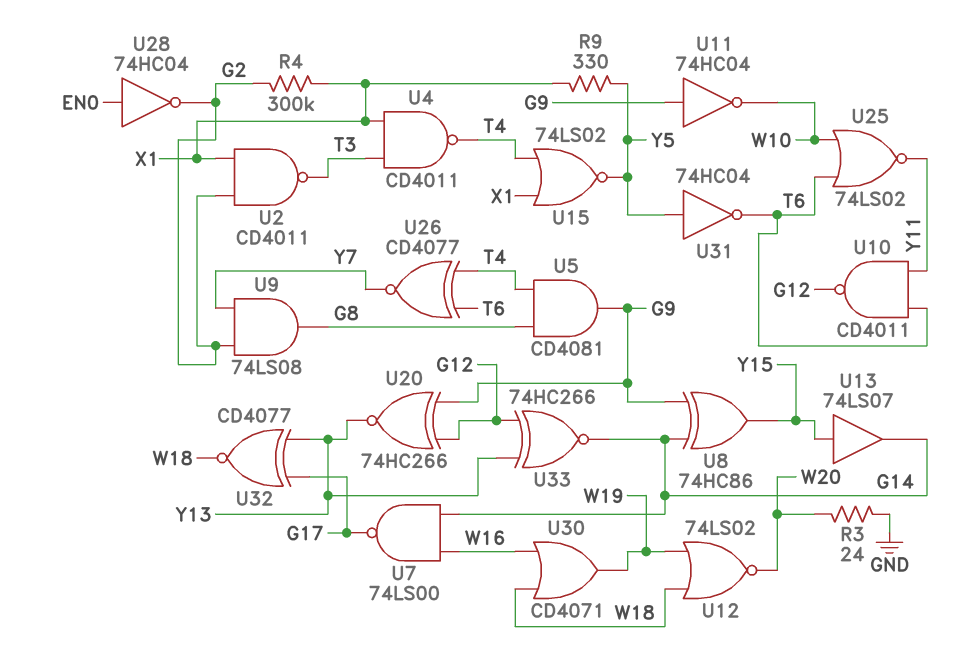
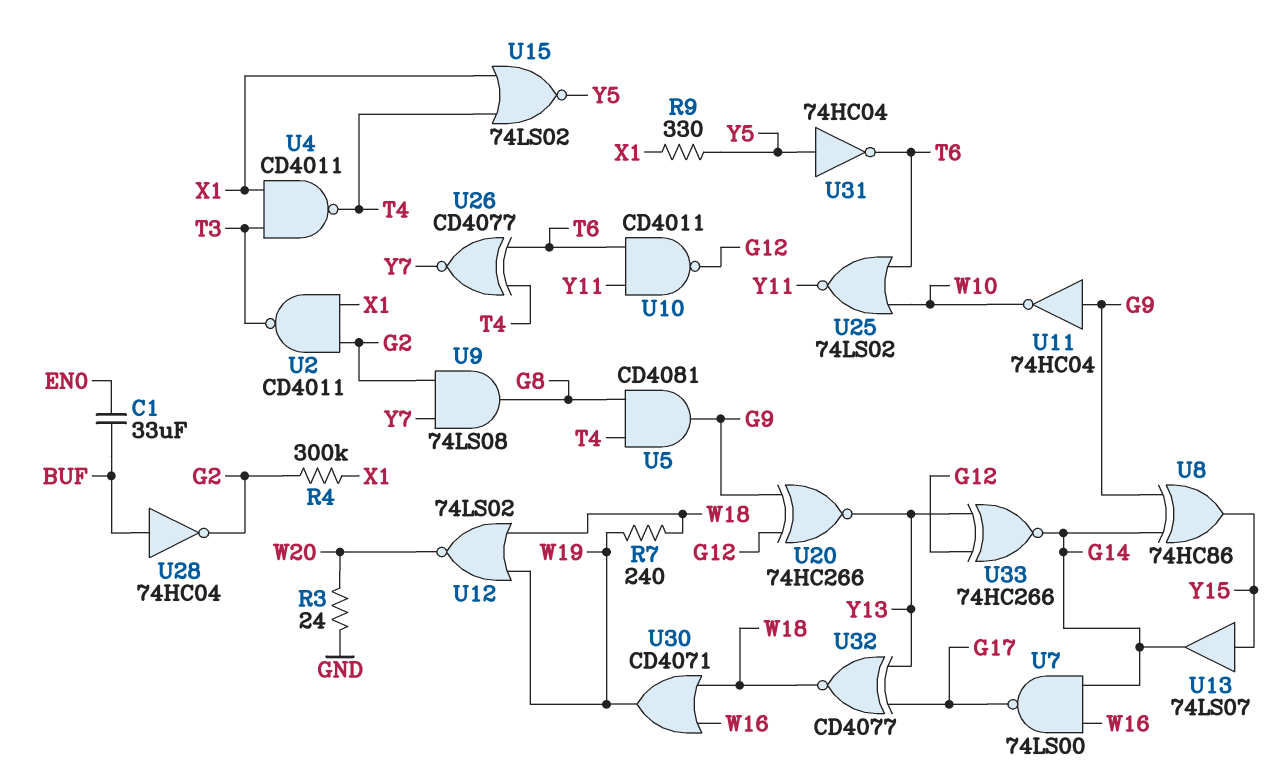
C1: none -> 33uF (BUF, EN0)
R7: none -> 240 (W18, W19)
U28: NOT 74HC04 (in EN0, out G2) -> NOT 74HC04 (in BUF, out G2)

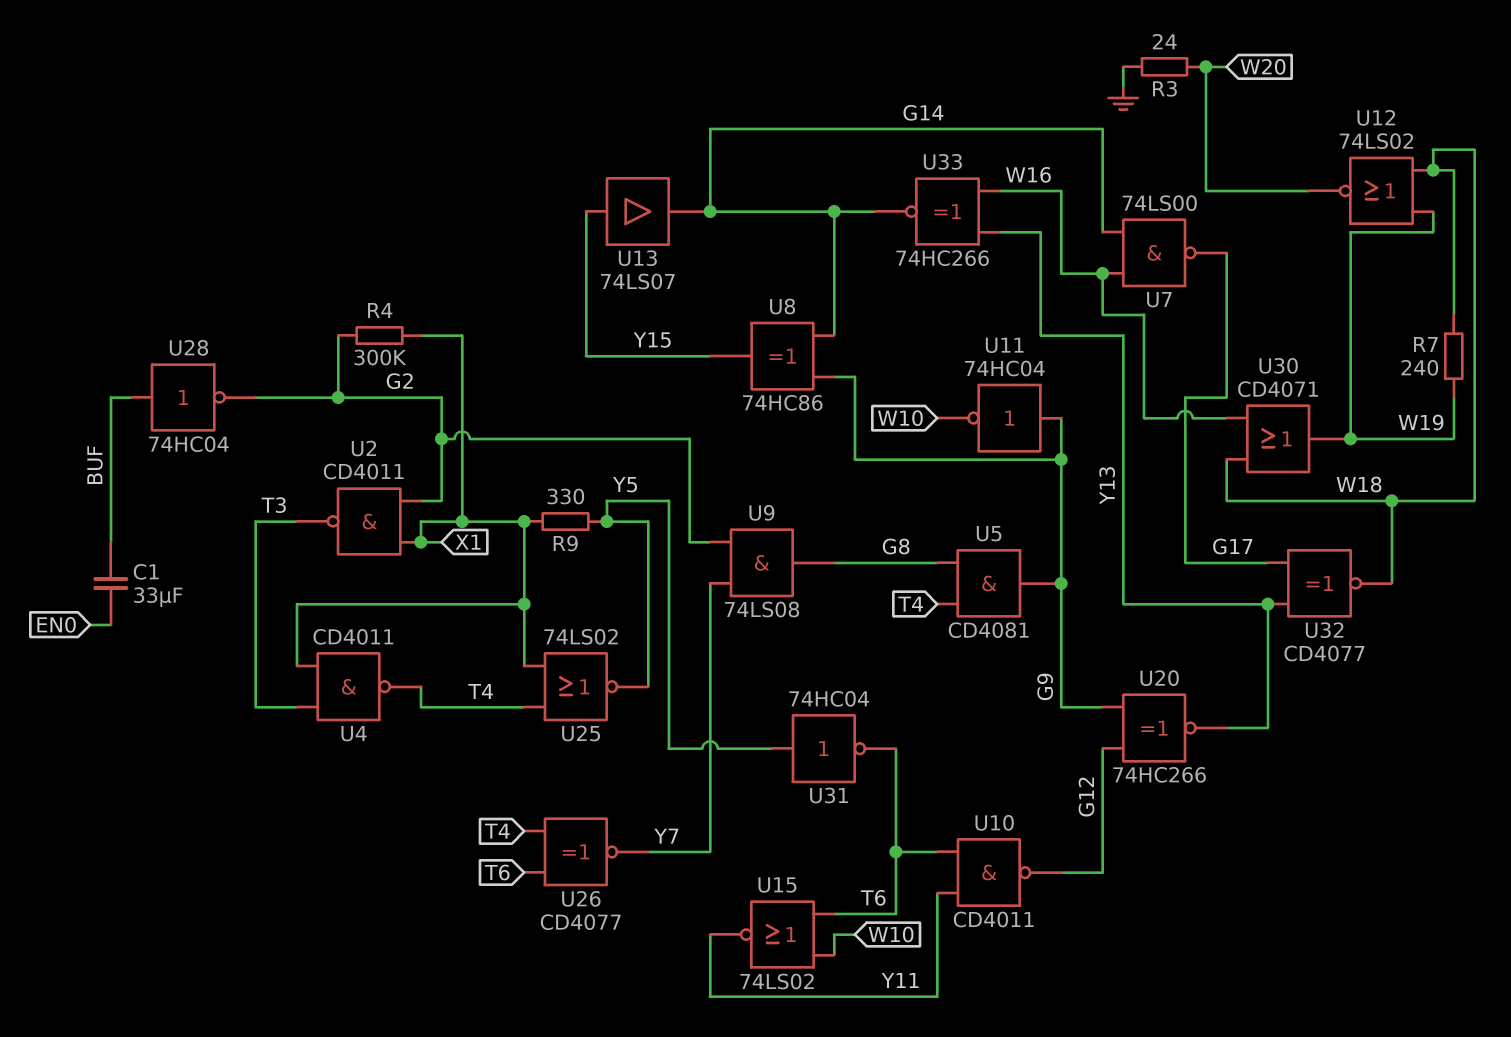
U15: NOR 74LS02 (in T4, in X1, out Y5) -> NOR 74LS02 (in T6, in W10, out Y11)
U25: NOR 74LS02 (in T6, in W10, out Y11) -> NOR 74LS02 (in T4, in X1, out Y5)
U33: XNOR 74HC266 (in G12, in Y13, out G14) -> XNOR 74HC266 (in W16, in Y13, out G14)

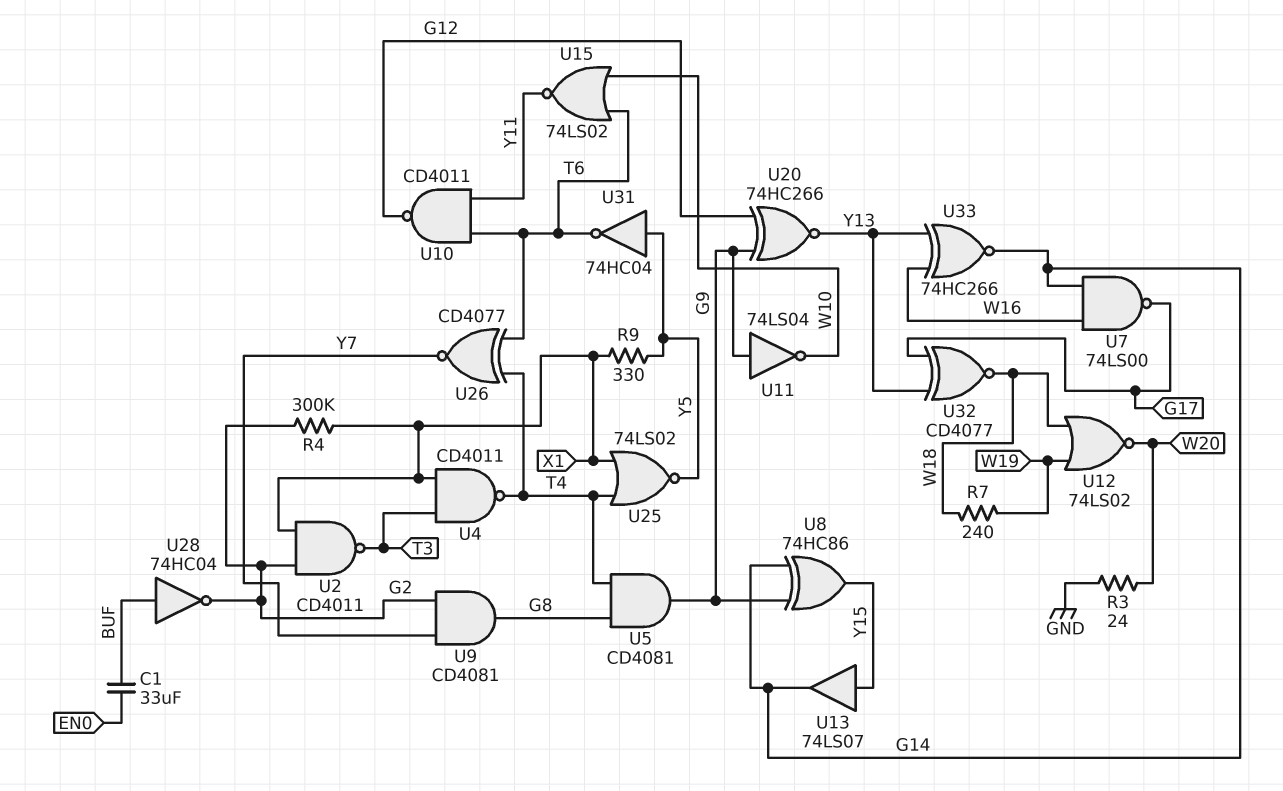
U9: AND 74LS08 (in G2, in Y7, out G8) -> AND CD4081 (in G2, in Y7, out G8)
U11: NOT 74HC04 (in G9, out W10) -> NOT 74LS04 (in G9, out W10)
U30: OR CD4071 (in W16, in W18, out W19) -> none

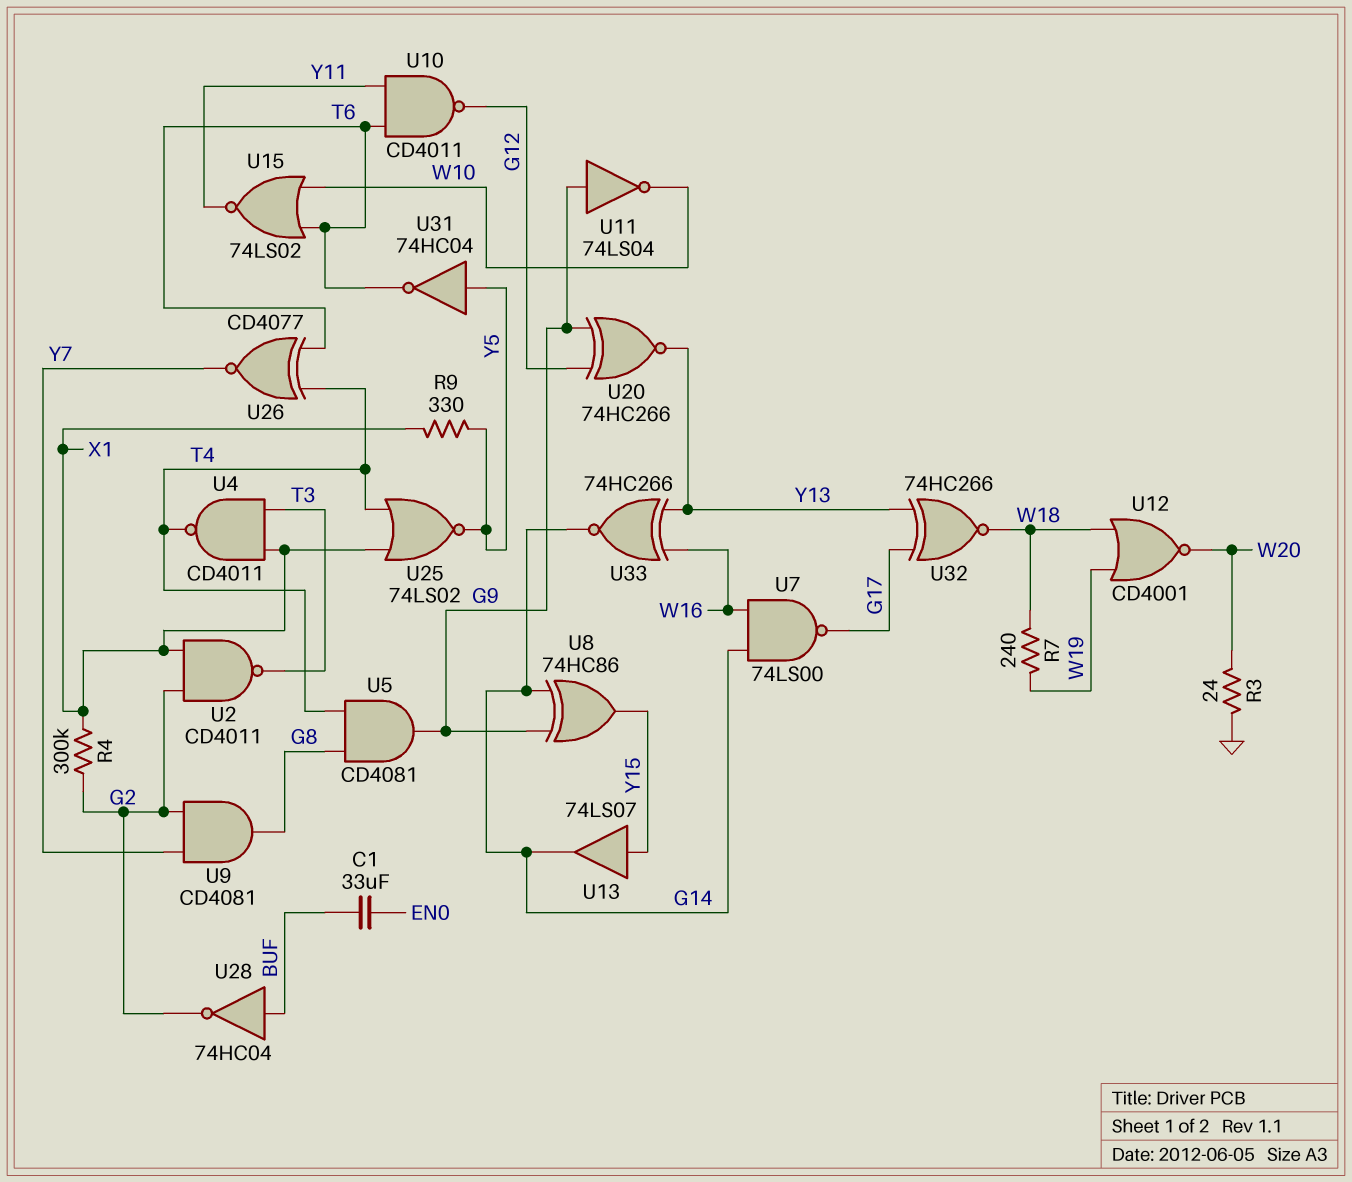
U12: NOR 74LS02 (in W18, in W19, out W20) -> NOR CD4001 (in W18, in W19, out W20)
U32: XNOR CD4077 (in G17, in Y13, out W18) -> XNOR 74HC266 (in G17, in Y13, out W18)

